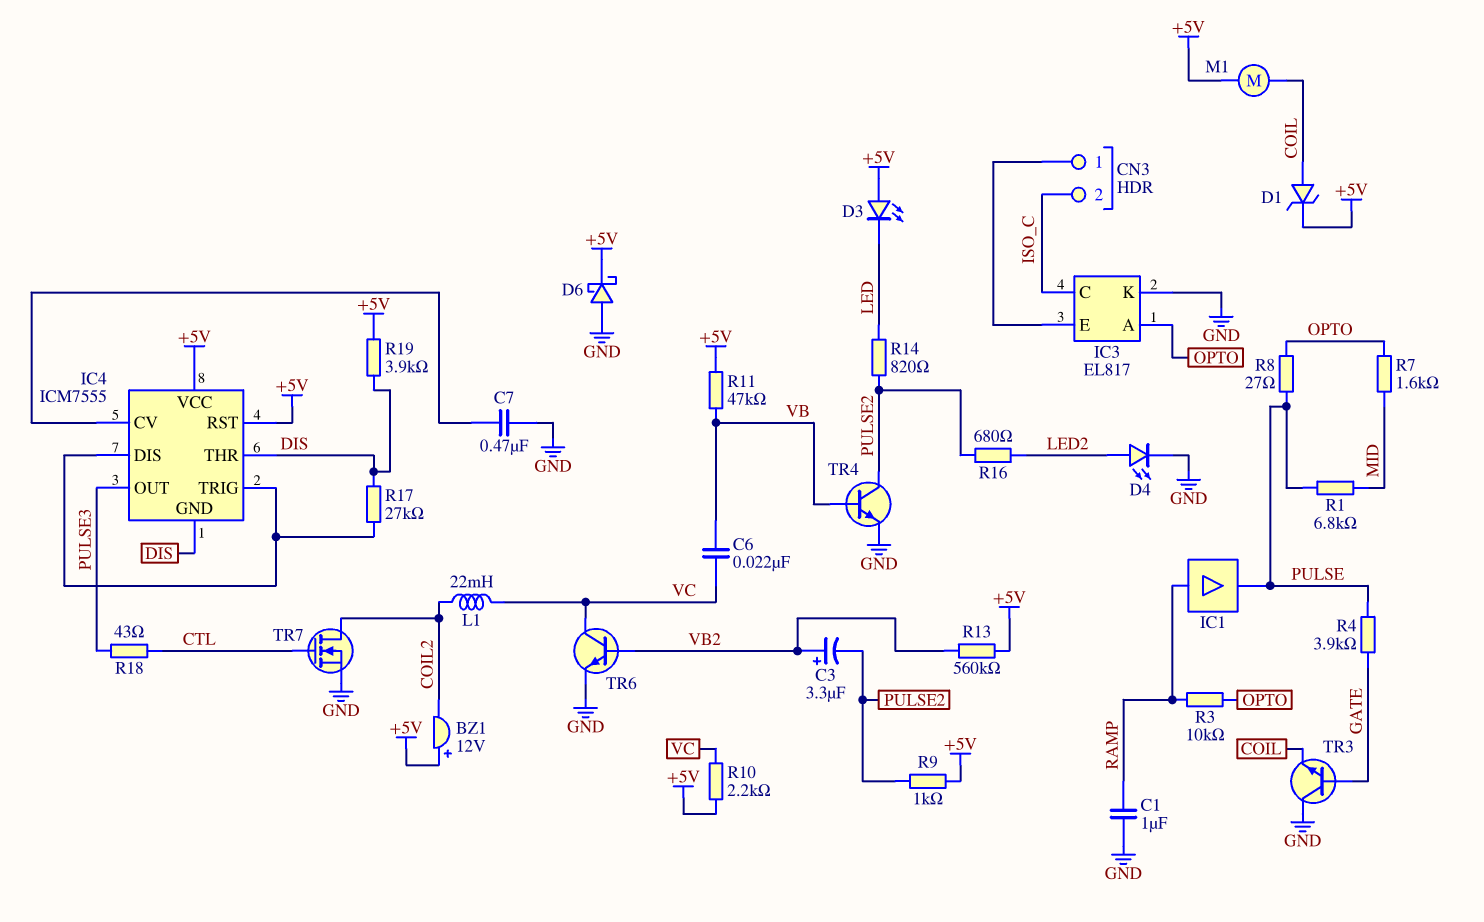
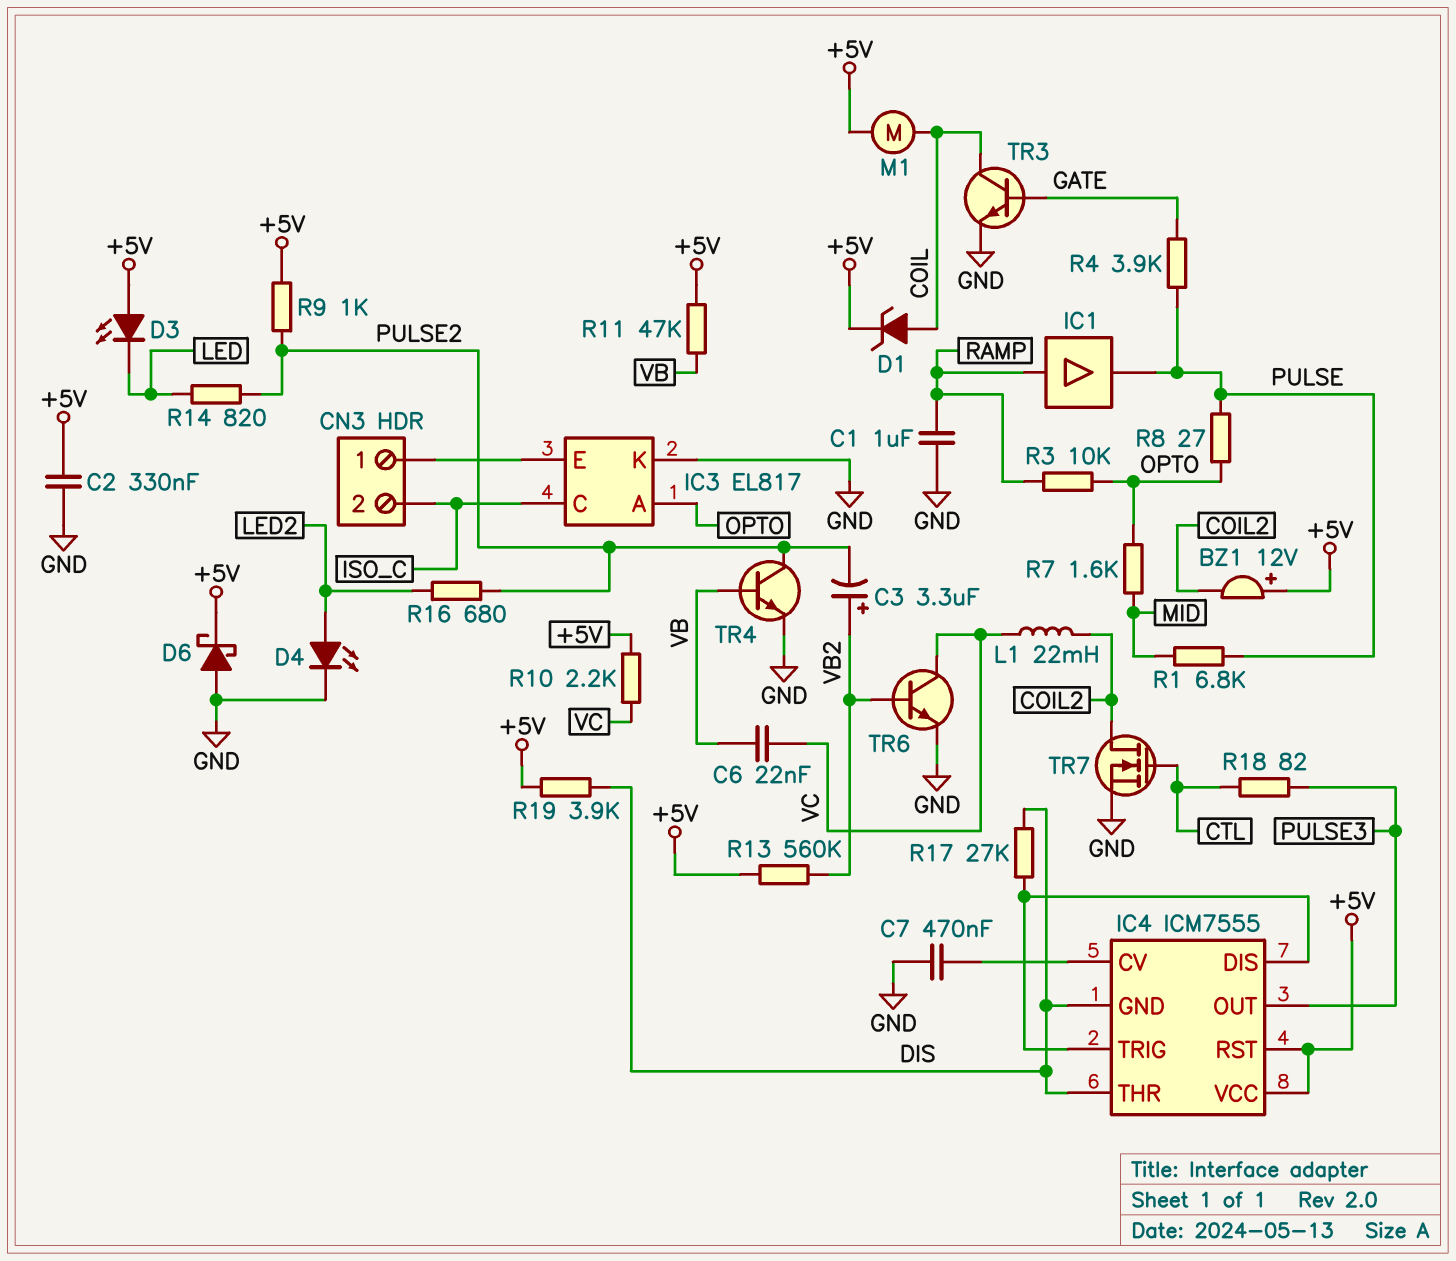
C2: none -> 330nF (+5V, GND)
R18: 43 (CTL, PULSE3) -> 82 (CTL, PULSE3)
TR3: NPN (B GATE, C GND, E COIL) -> NPN (B GATE, C COIL, E GND)

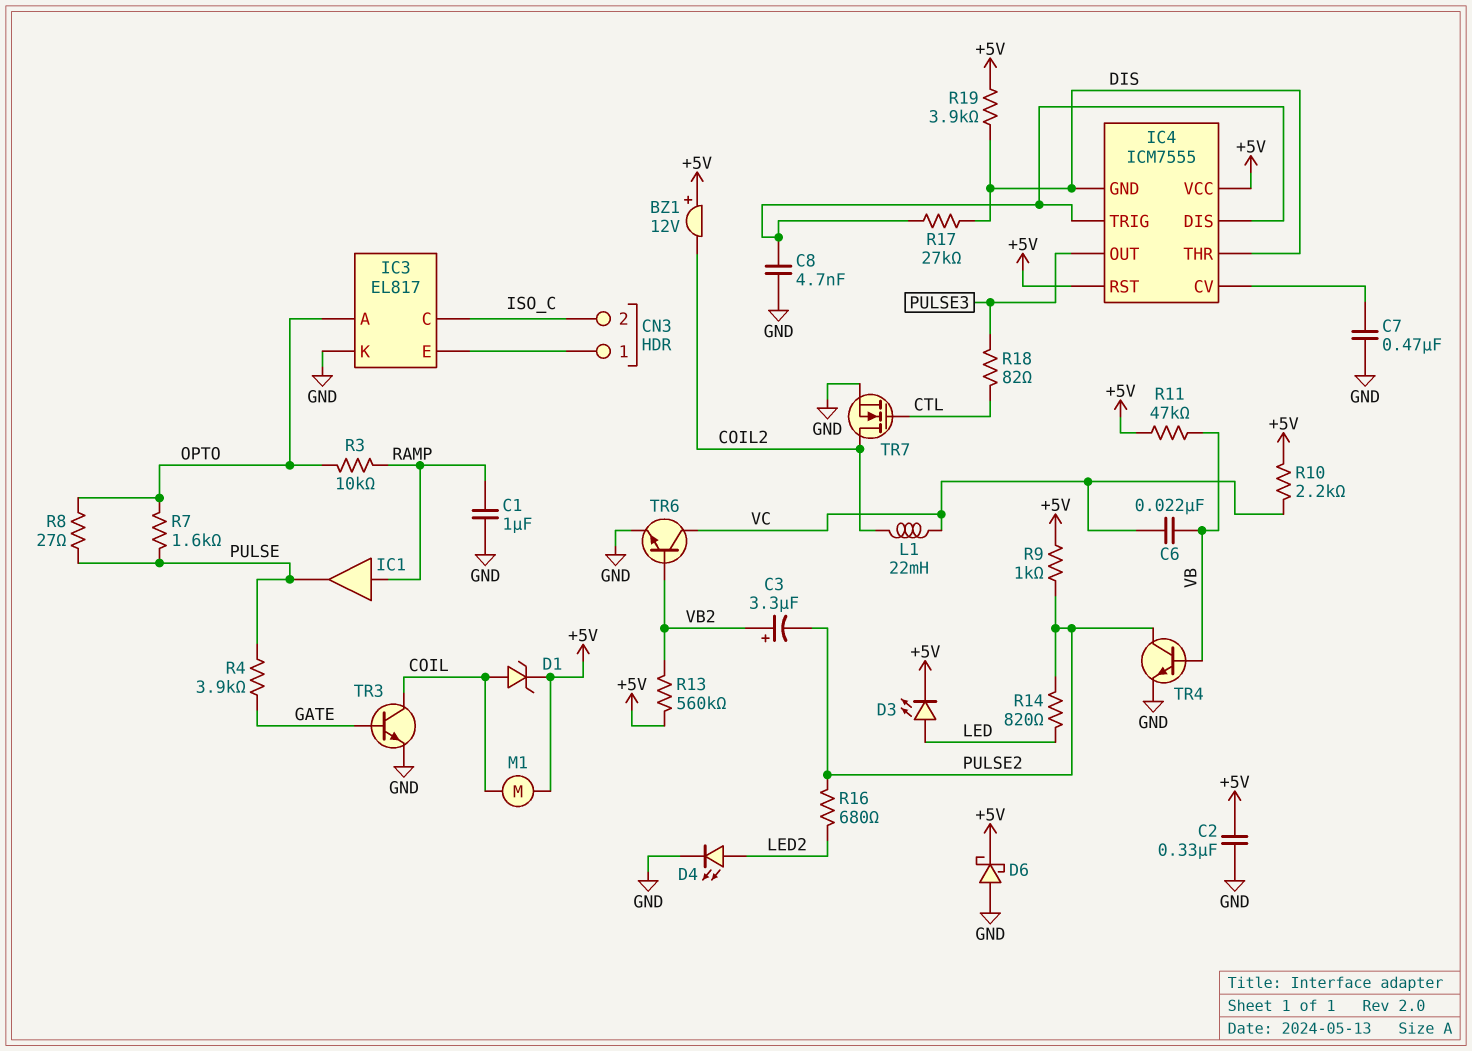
C8: none -> 4.7nF (GND, IC4/DIS)
D3: LED (A +5V, K LED) -> LED (A LED, K +5V)
R1: 6.8k (MID, PULSE) -> none
R7: 1.6k (MID, OPTO) -> 1.6k (OPTO, PULSE)

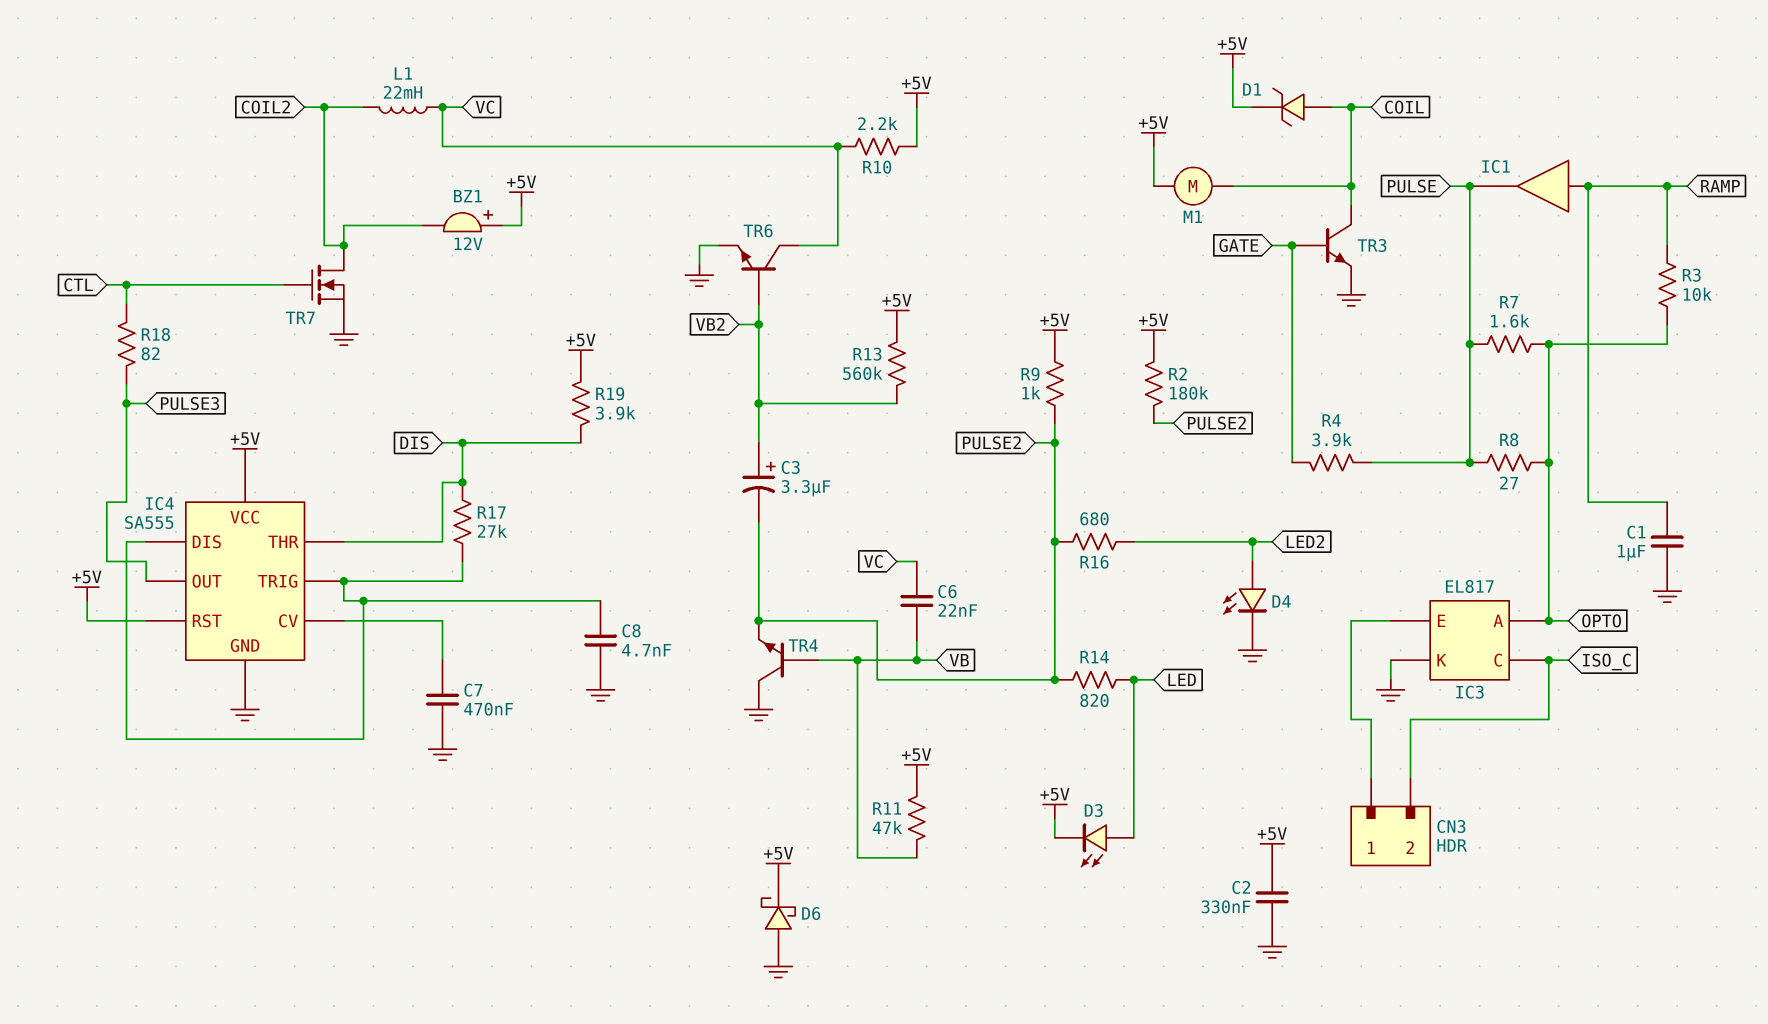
IC4: ICM7555 -> SA555
IC4 pin GND: DIS -> GND
R2: none -> 180k (+5V, PULSE2)
TR4: NPN (B VB, C PULSE2, E GND) -> NPN (B VB, C GND, E PULSE2)

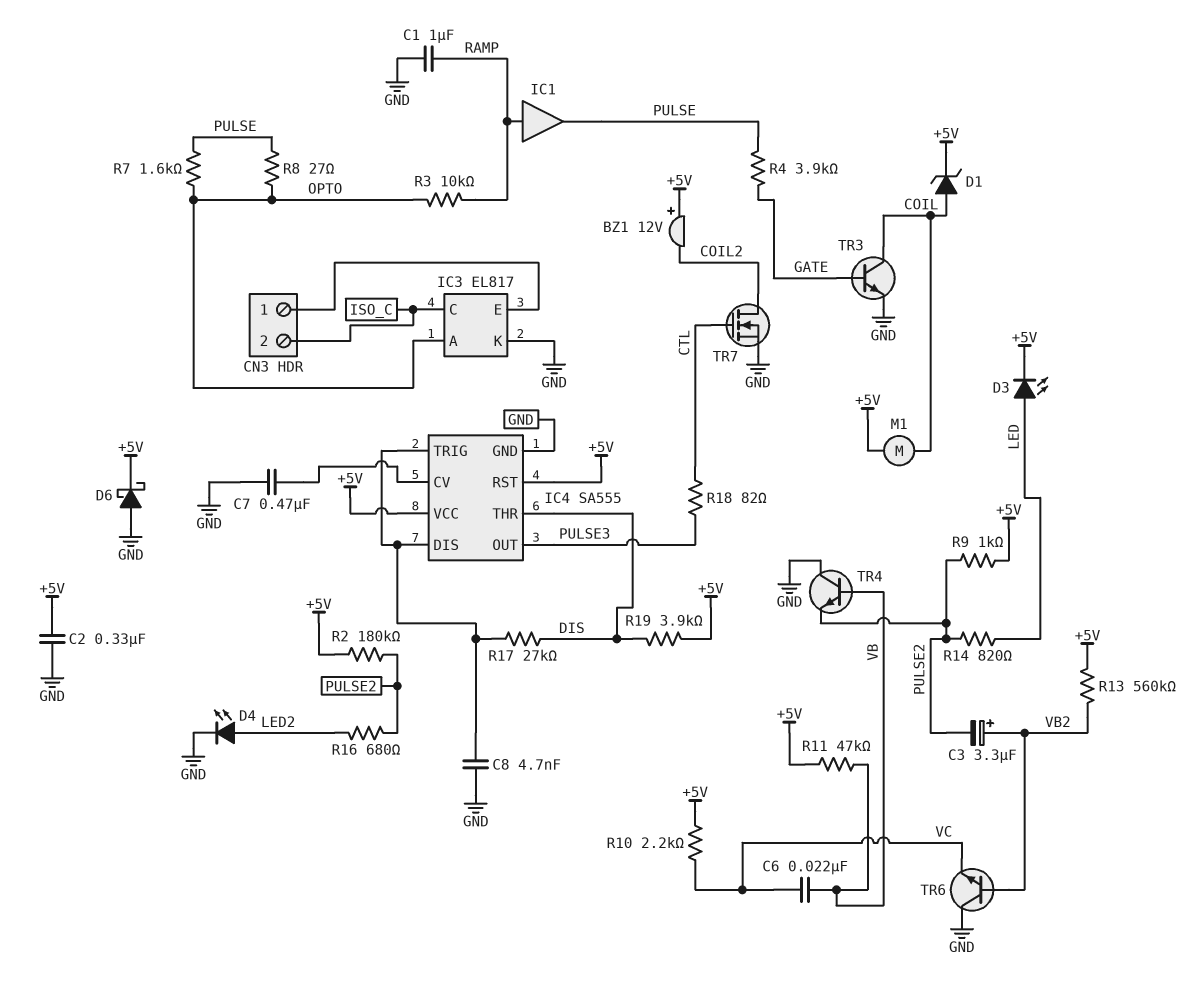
L1: 22mH (COIL2, VC) -> none
TR6: NPN (B VB2, C VC, E GND) -> NPN (B VB2, C GND, E VC)

